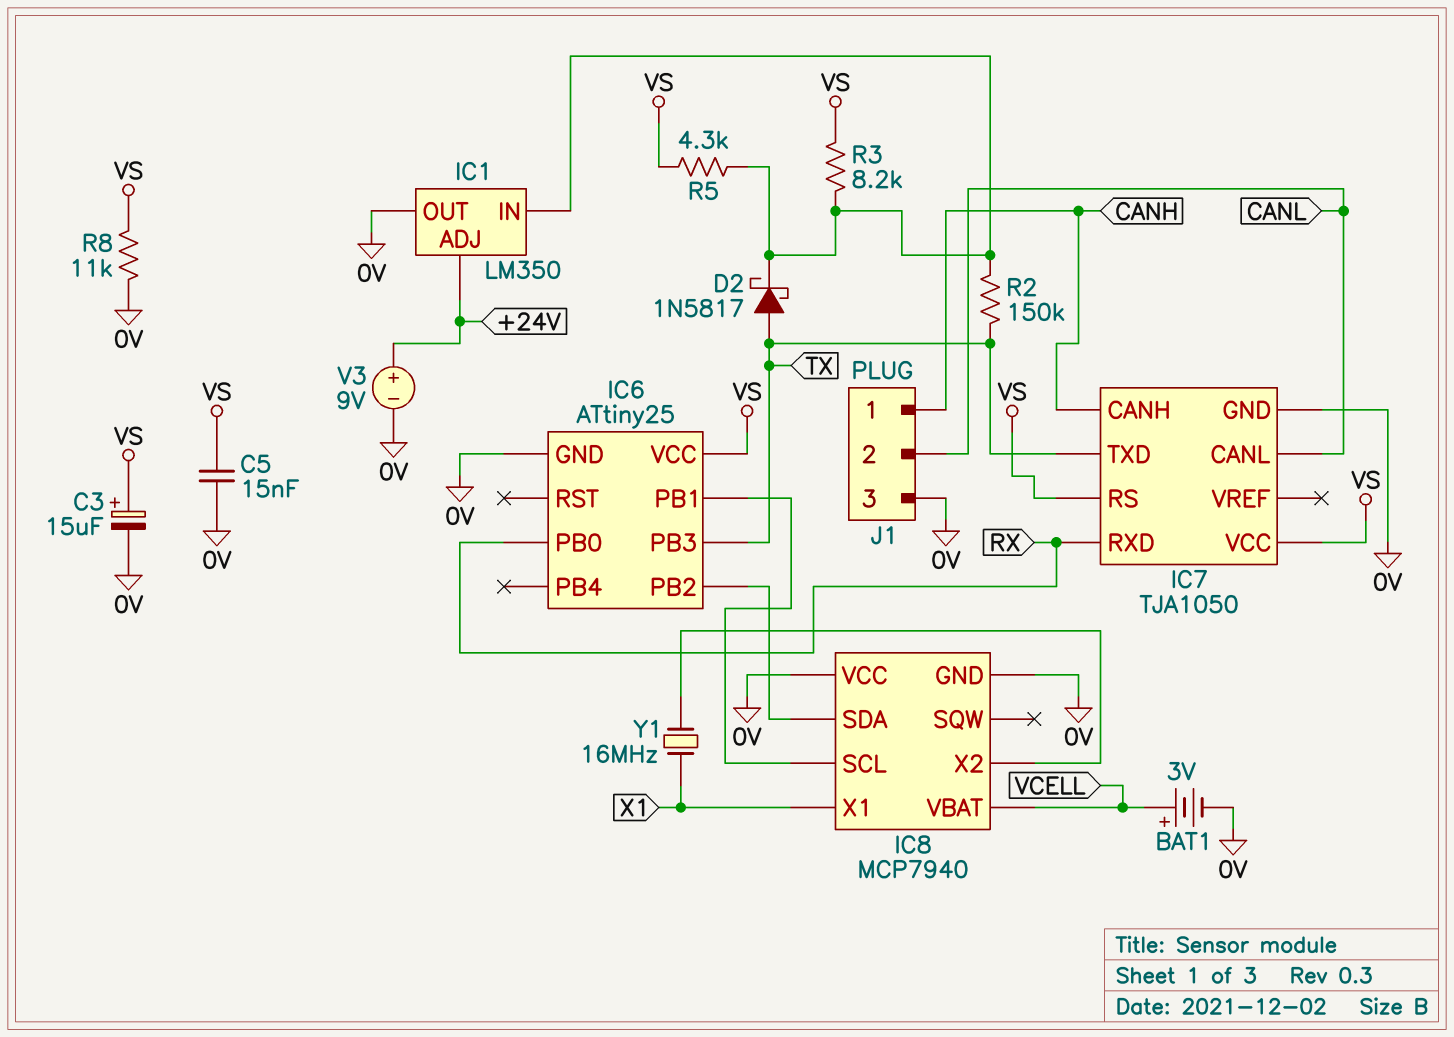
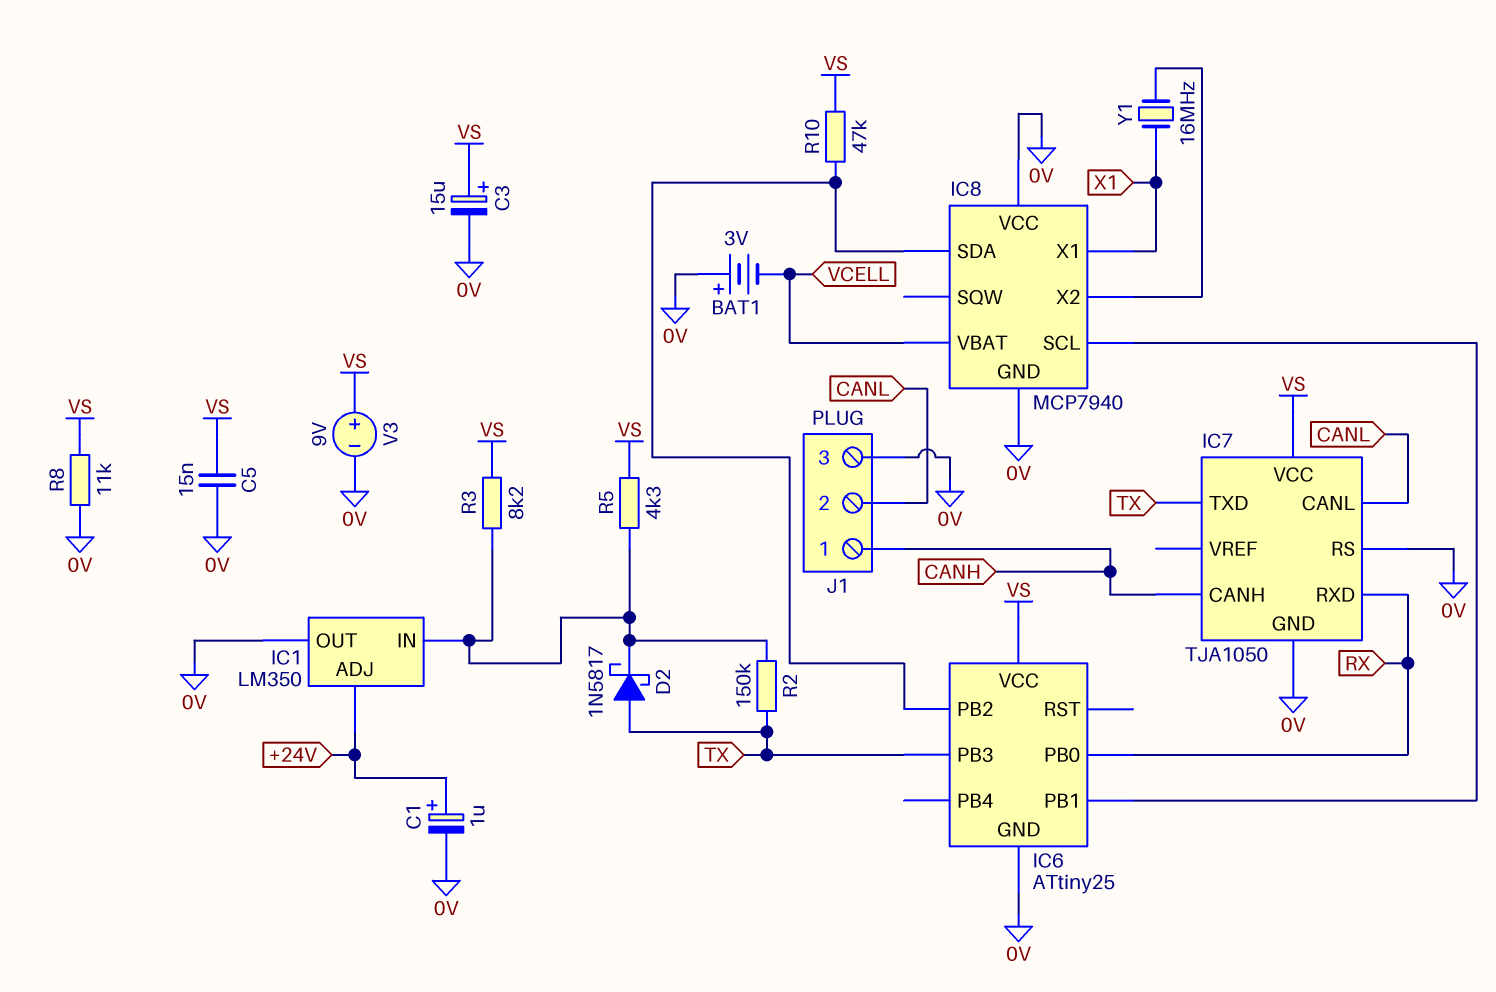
BAT1: 3V (plus VCELL, minus 0V) -> 3V (plus 0V, minus VCELL)
C1: none -> 1uF (plus +24V, minus 0V)
IC7 pin RS: VS -> 0V
R10: none -> 47k (IC6/PB2, VS)
V3: 9V (plus +24V, minus 0V) -> 9V (plus VS, minus 0V)

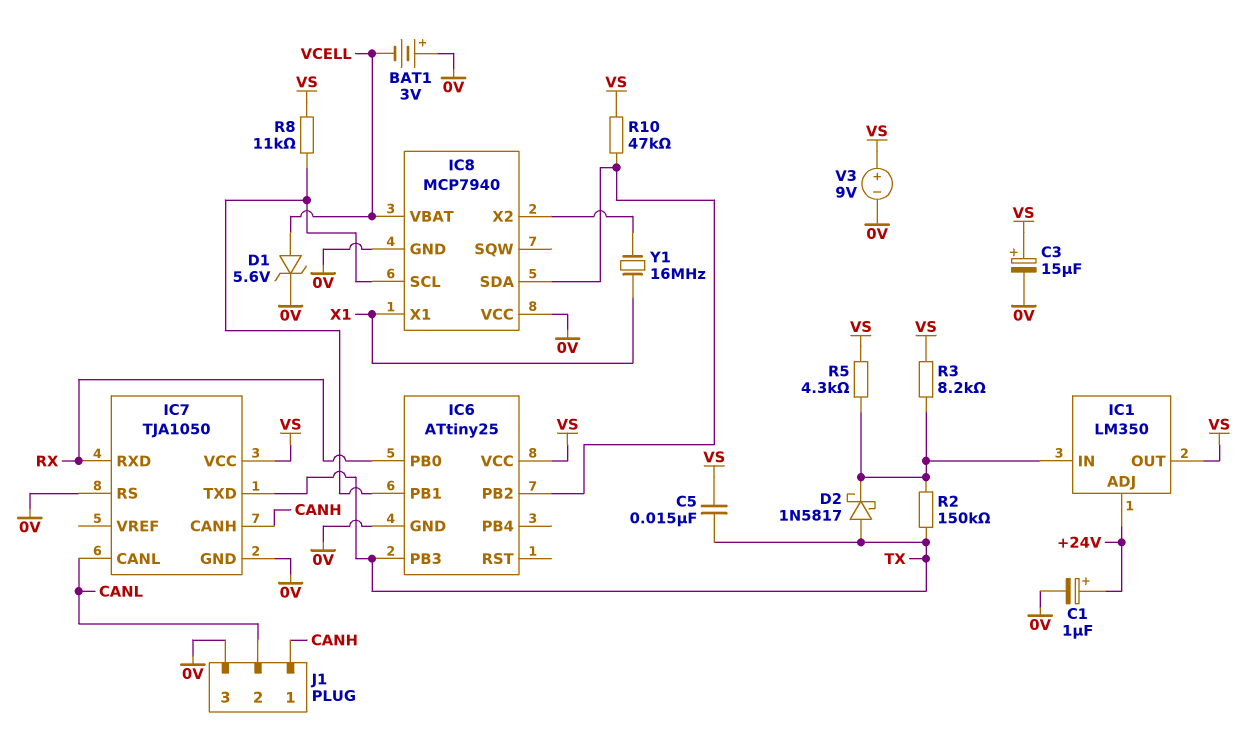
C5: 15nF (0V, VS) -> 15nF (TX, VS)
D1: none -> zener 5.6V (A VCELL, K 0V)
IC1 pin OUT: 0V -> VS
R8: 11k (0V, VS) -> 11k (IC6/PB1, VS)

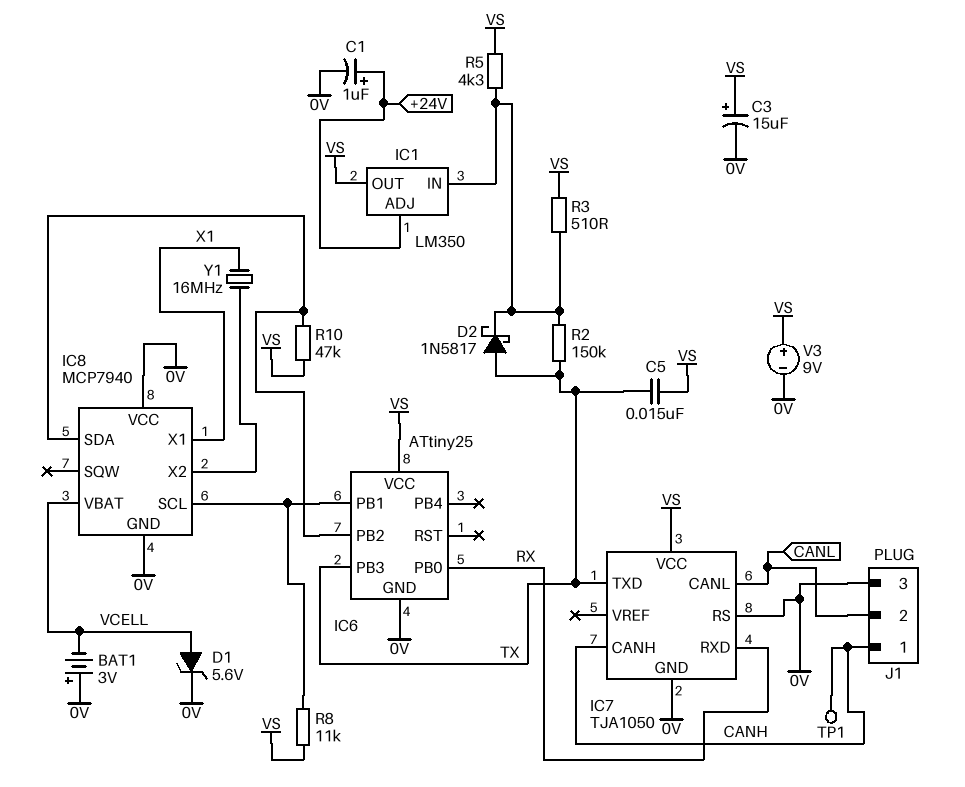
R3: 8.2k (IC1/IN, VS) -> 510 (IC1/IN, VS)
TP1: none -> test point (CANH)

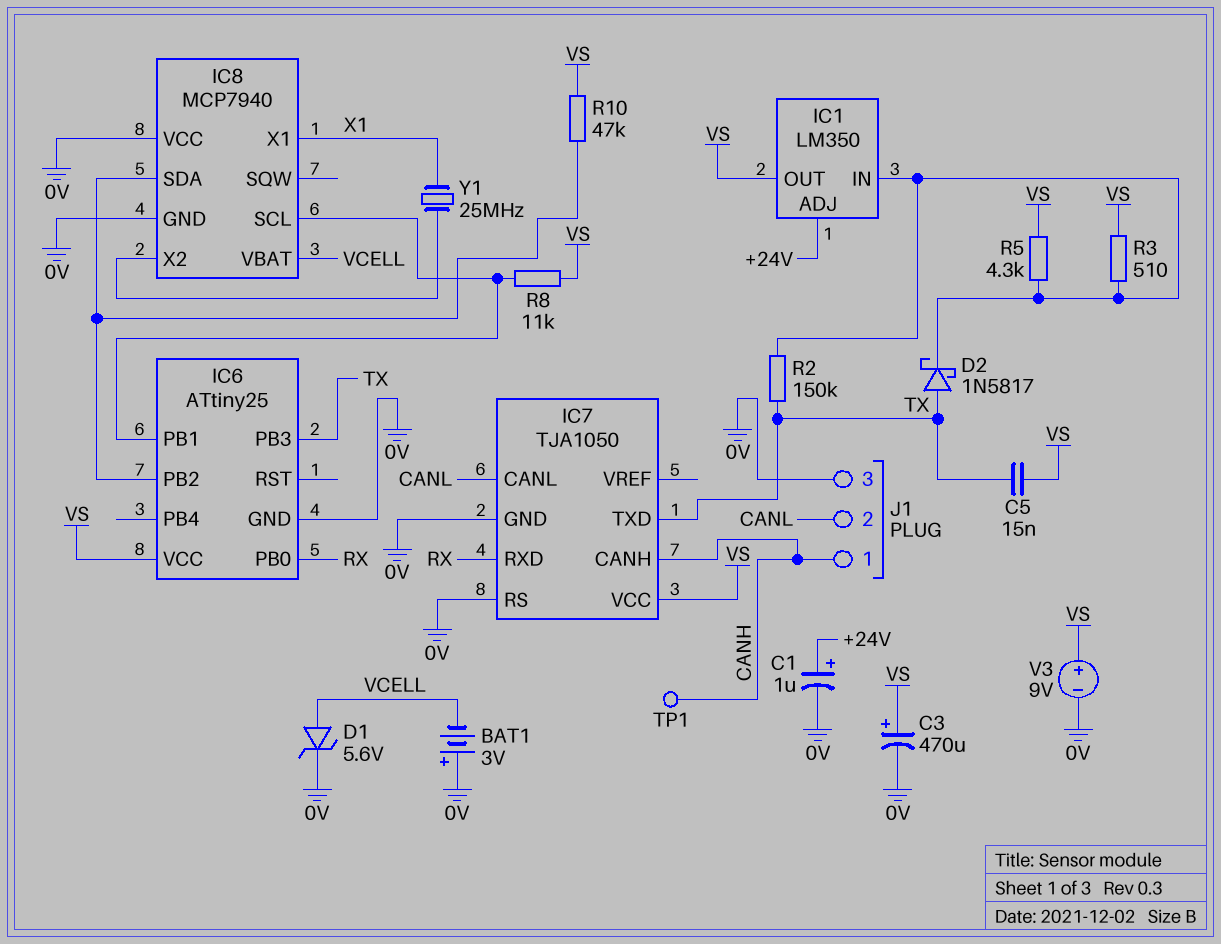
C3: 15uF (plus VS, minus 0V) -> 470uF (plus VS, minus 0V)
Y1: 16MHz (IC8/X2, X1) -> 25MHz (IC8/X2, X1)

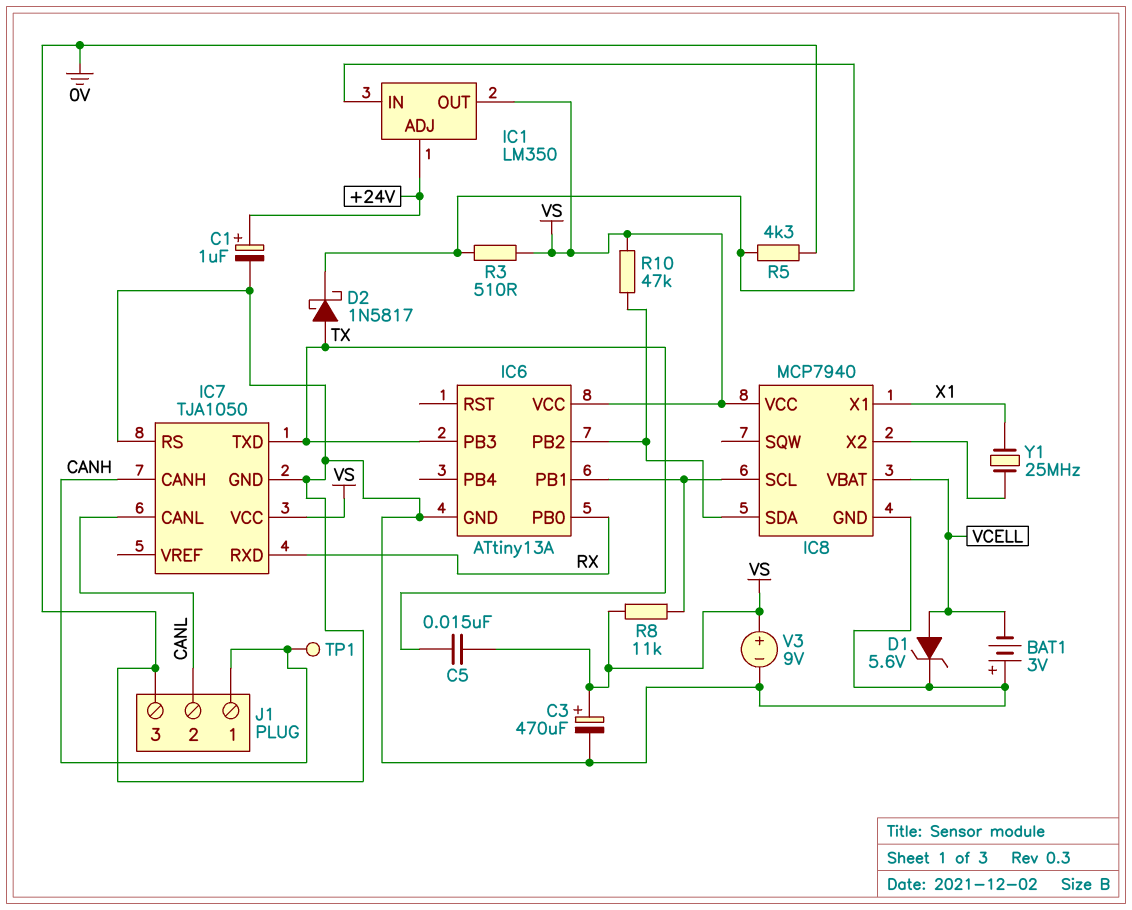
IC6: ATtiny25 -> ATtiny13A
IC8 pin VCC: 0V -> VS
R2: 150k (IC1/IN, TX) -> none
R5: 4.3k (IC1/IN, VS) -> 4.3k (0V, IC1/IN)

